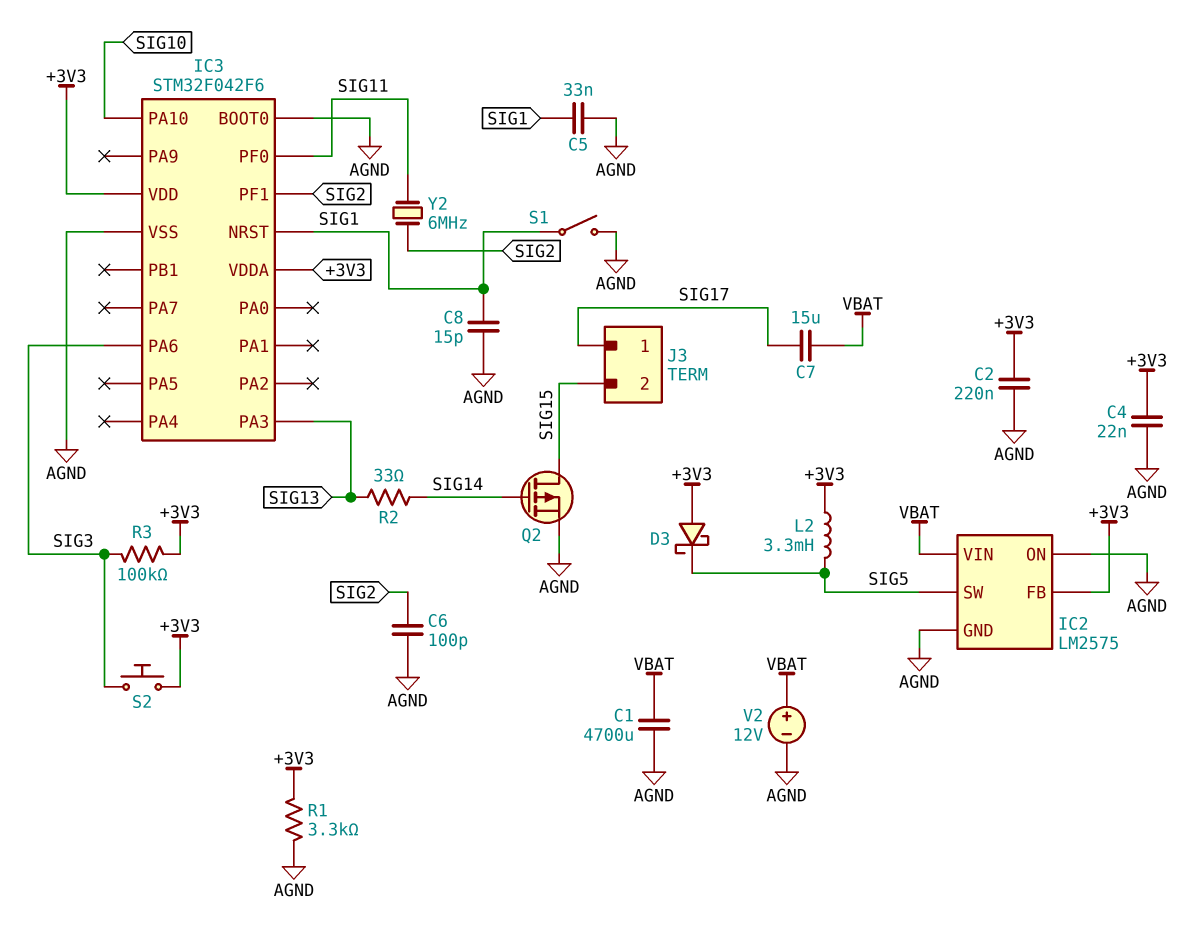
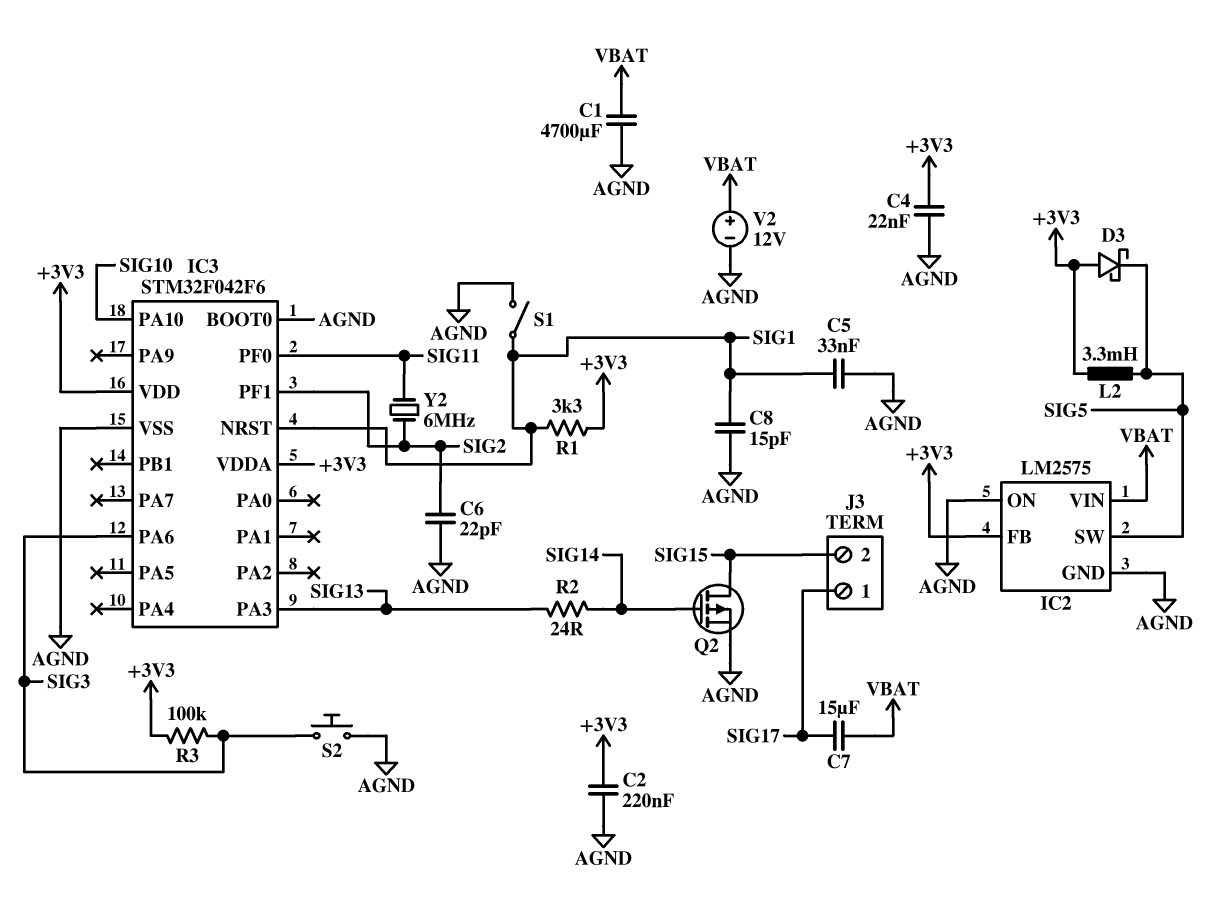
C6: 100pF (AGND, SIG2) -> 22pF (AGND, SIG2)
R1: 3.3k (+3V3, AGND) -> 3.3k (+3V3, SIG1)
R2: 33 (SIG13, SIG14) -> 24 (SIG13, SIG14)
S2: button (+3V3, SIG3) -> button (AGND, SIG3)

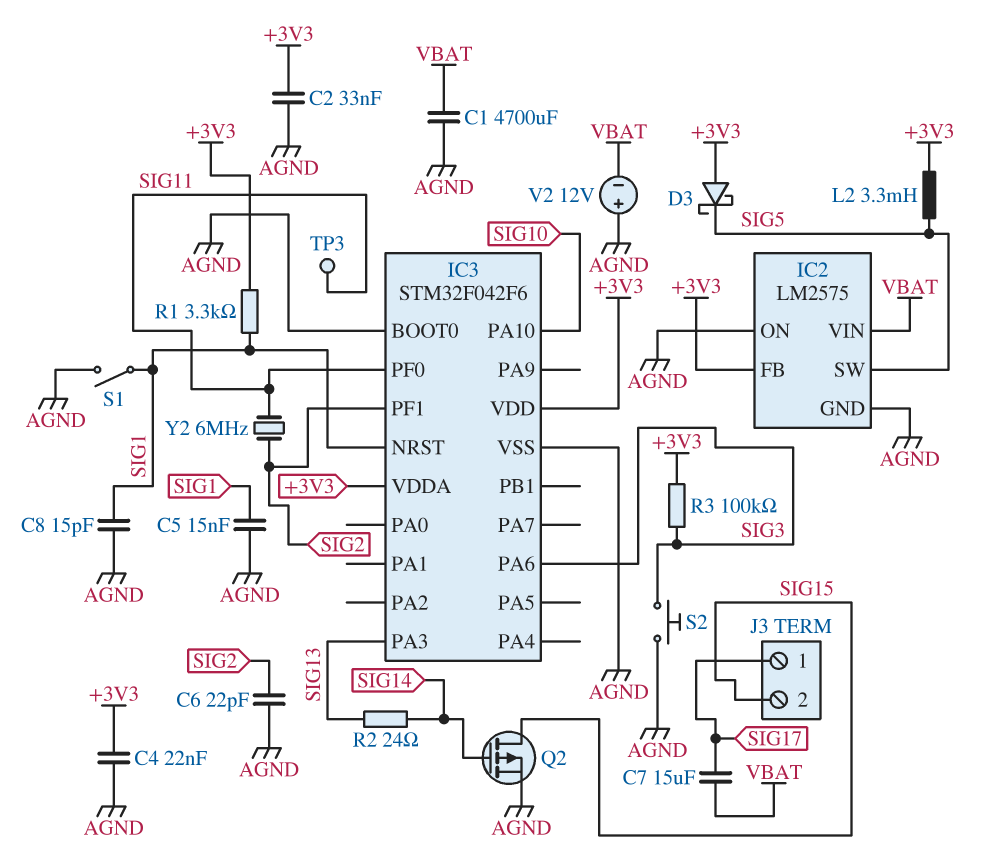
C2: 220nF (+3V3, AGND) -> 33nF (+3V3, AGND)
C5: 33nF (AGND, SIG1) -> 15nF (AGND, SIG1)
TP3: none -> test point (SIG11)
V2: 12V (plus VBAT, minus AGND) -> 12V (plus AGND, minus VBAT)

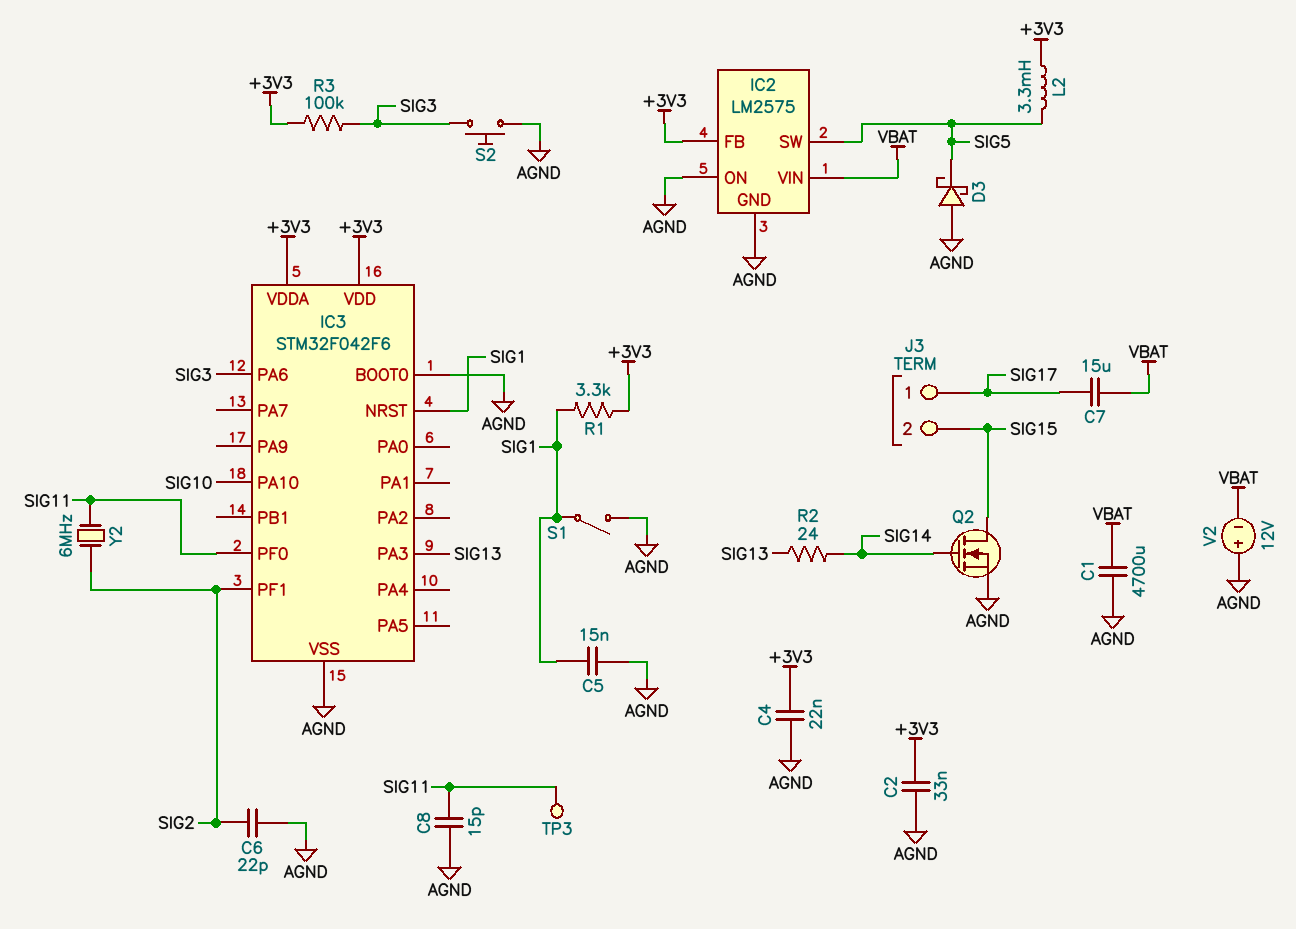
C8: 15pF (AGND, SIG1) -> 15pF (AGND, SIG11)
D3: schottky (A +3V3, K SIG5) -> schottky (A AGND, K SIG5)
Q2: PMOS (G SIG14, D SIG15, S AGND) -> NMOS (G SIG14, D SIG15, S AGND)

